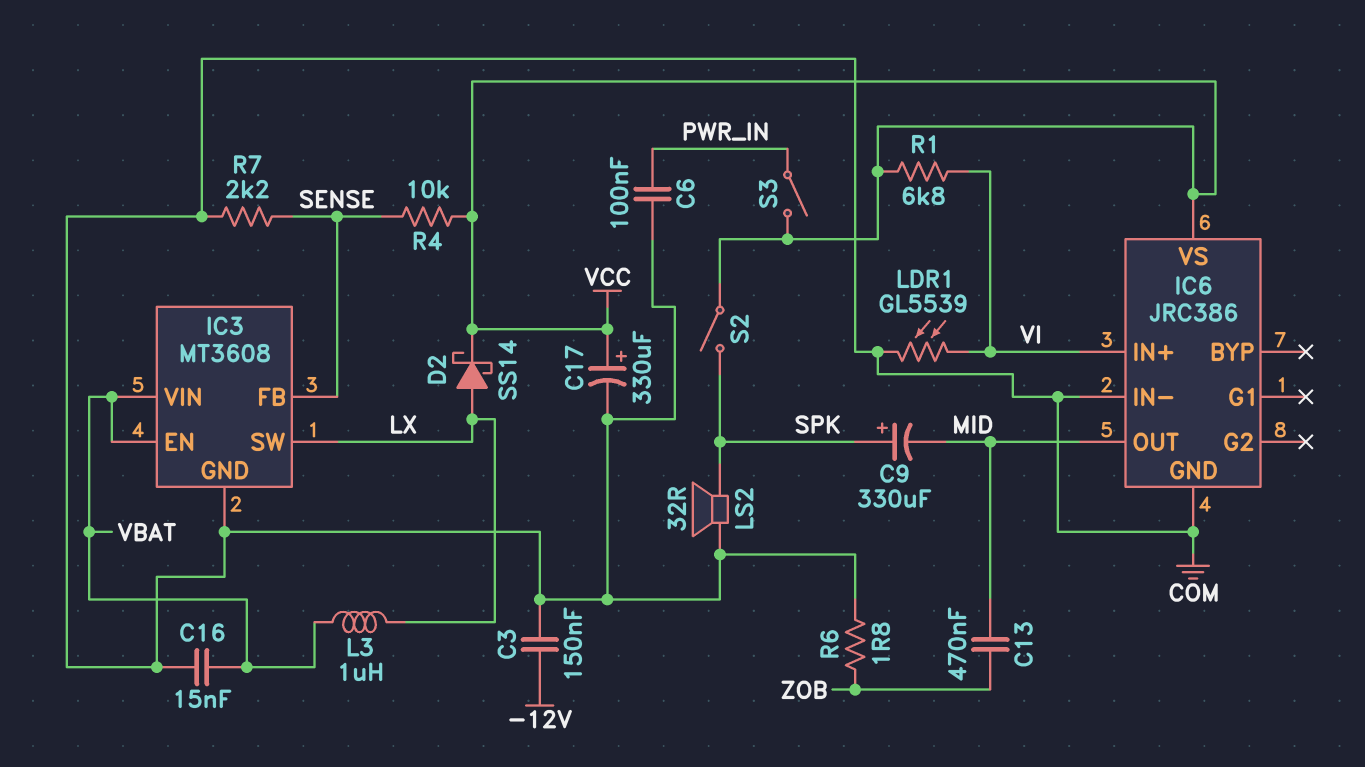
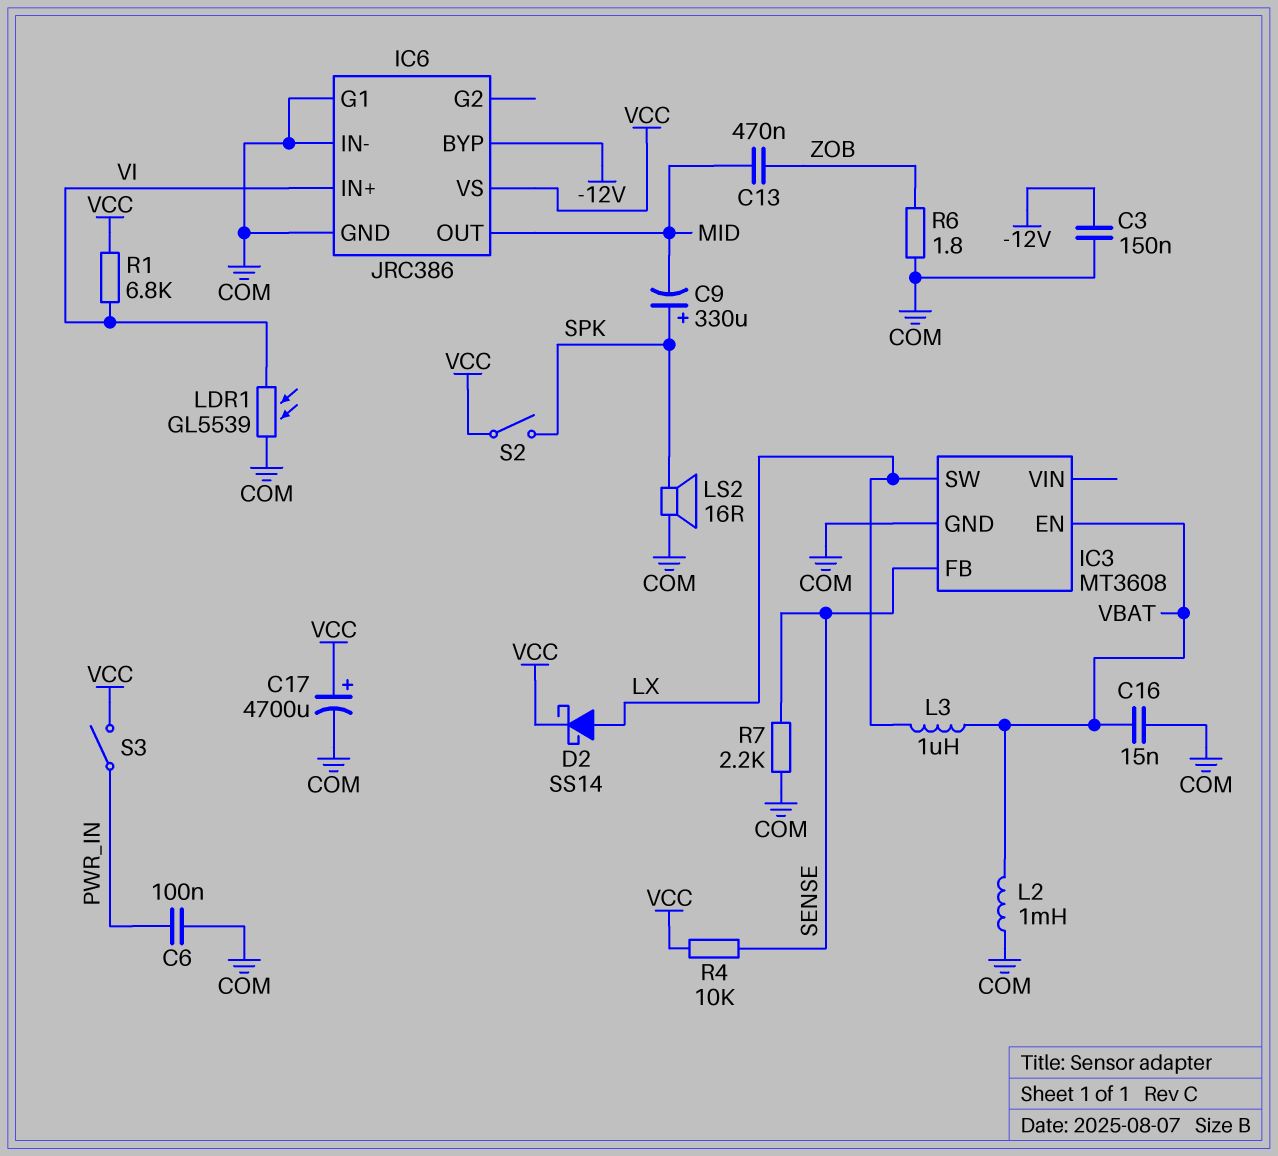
C17: 330uF (plus VCC, minus COM) -> 4700uF (plus VCC, minus COM)
IC3 pin VIN: VBAT -> none
IC6 pin BYP: none -> -12V
IC6 pin G1: none -> COM
L2: none -> 1mH (COM, VBAT)
LS2: speaker 32R (COM, SPK) -> speaker 16R (COM, SPK)

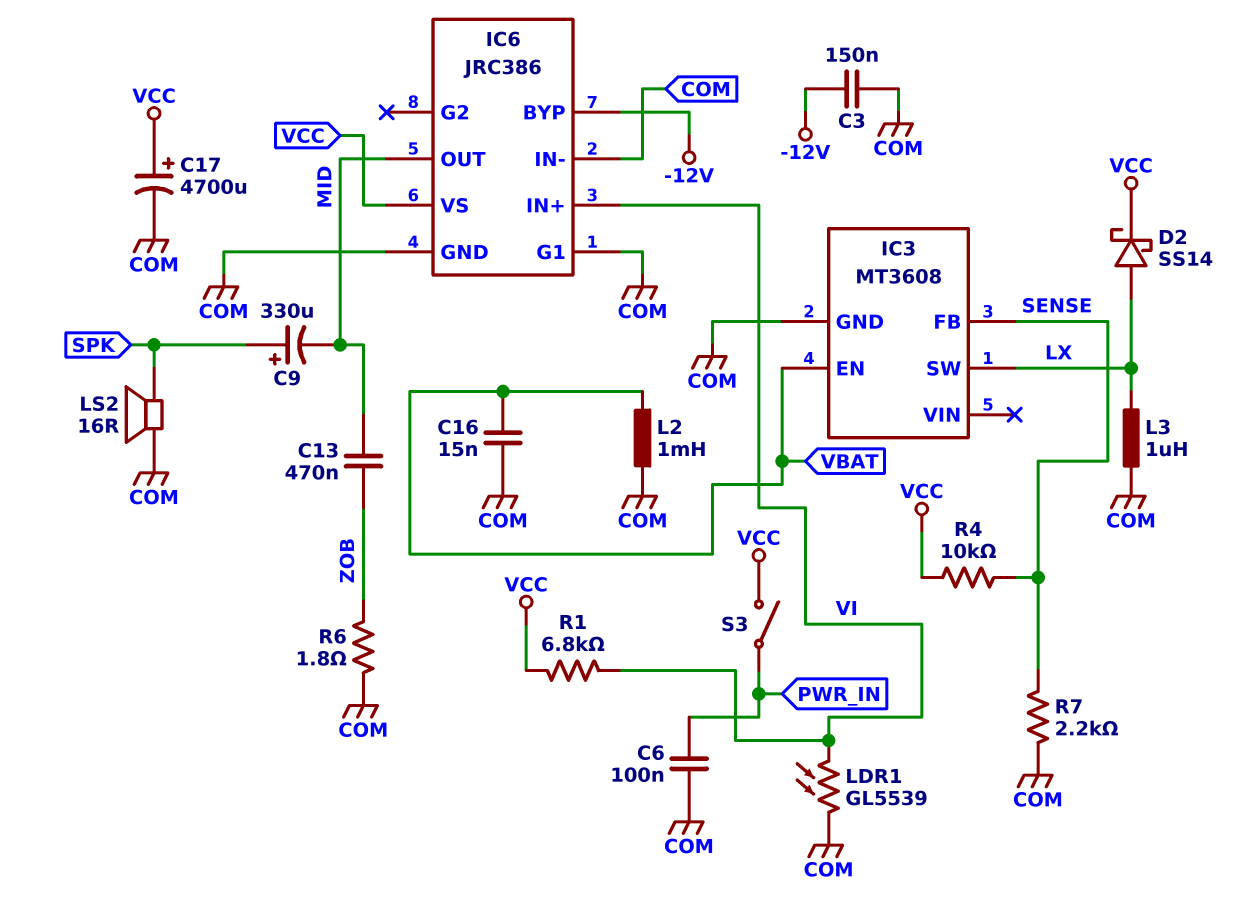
L3: 1uH (LX, VBAT) -> 1uH (COM, LX)
S2: switch (SPK, VCC) -> none

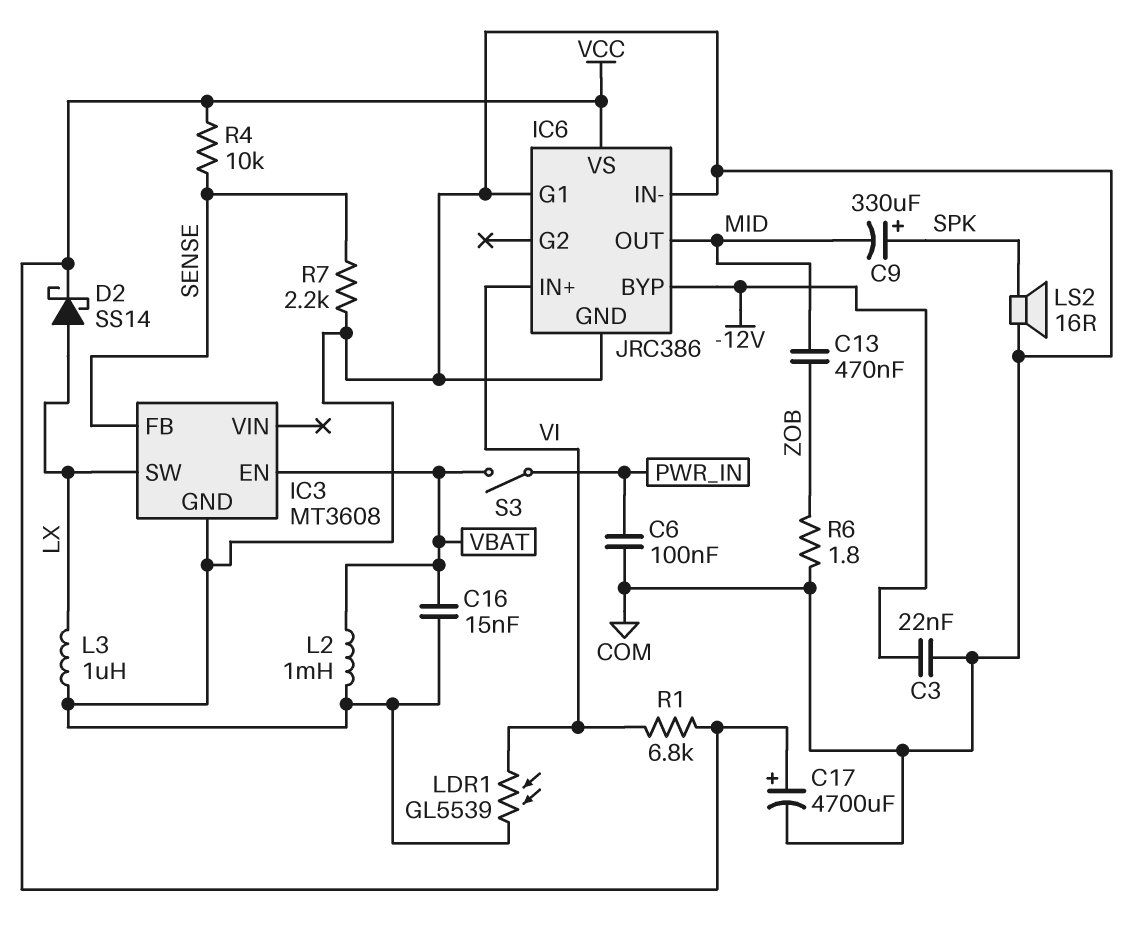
C3: 150nF (-12V, COM) -> 22nF (-12V, COM)
S3: switch (PWR_IN, VCC) -> switch (PWR_IN, VBAT)

